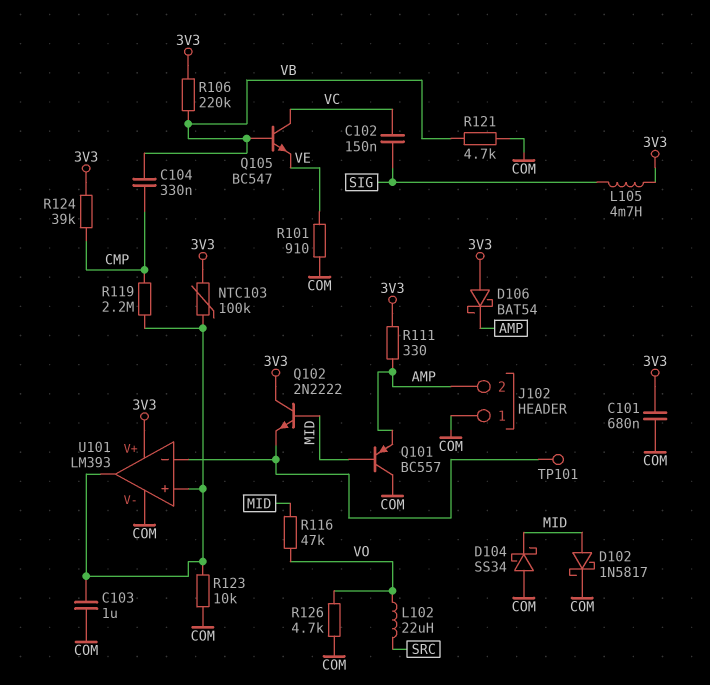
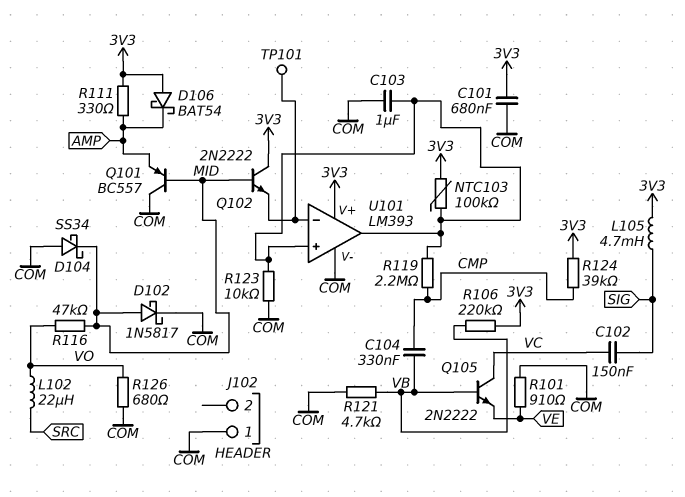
J102 pin 2: AMP -> none
Q105: NPN BC547 (B VB, C VC, E VE) -> NPN 2N2222 (B VB, C VC, E VE)
R126: 4.7k (COM, VO) -> 680 (COM, VO)

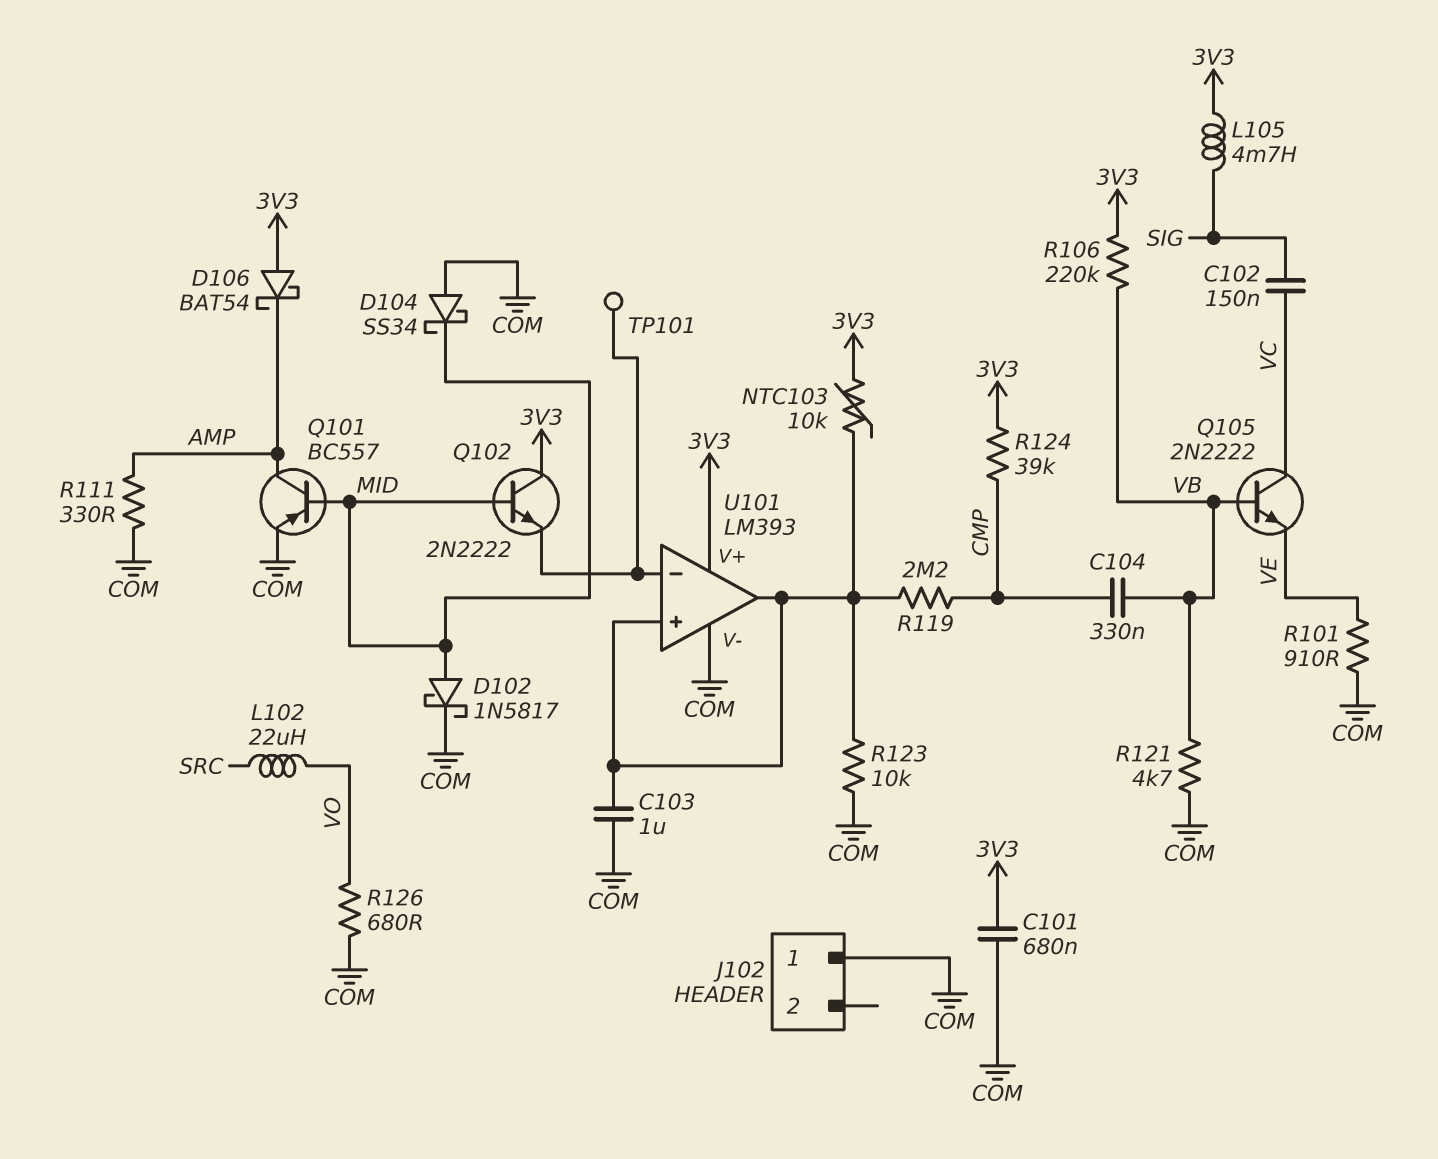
NTC103: 100k (3V3, U101/in+) -> 10k (3V3, U101/in+)
Q101: PNP BC557 (B MID, C COM, E AMP) -> PNP BC557 (B MID, C AMP, E COM)
R111: 330 (3V3, AMP) -> 330 (AMP, COM)
R116: 47k (MID, VO) -> none

